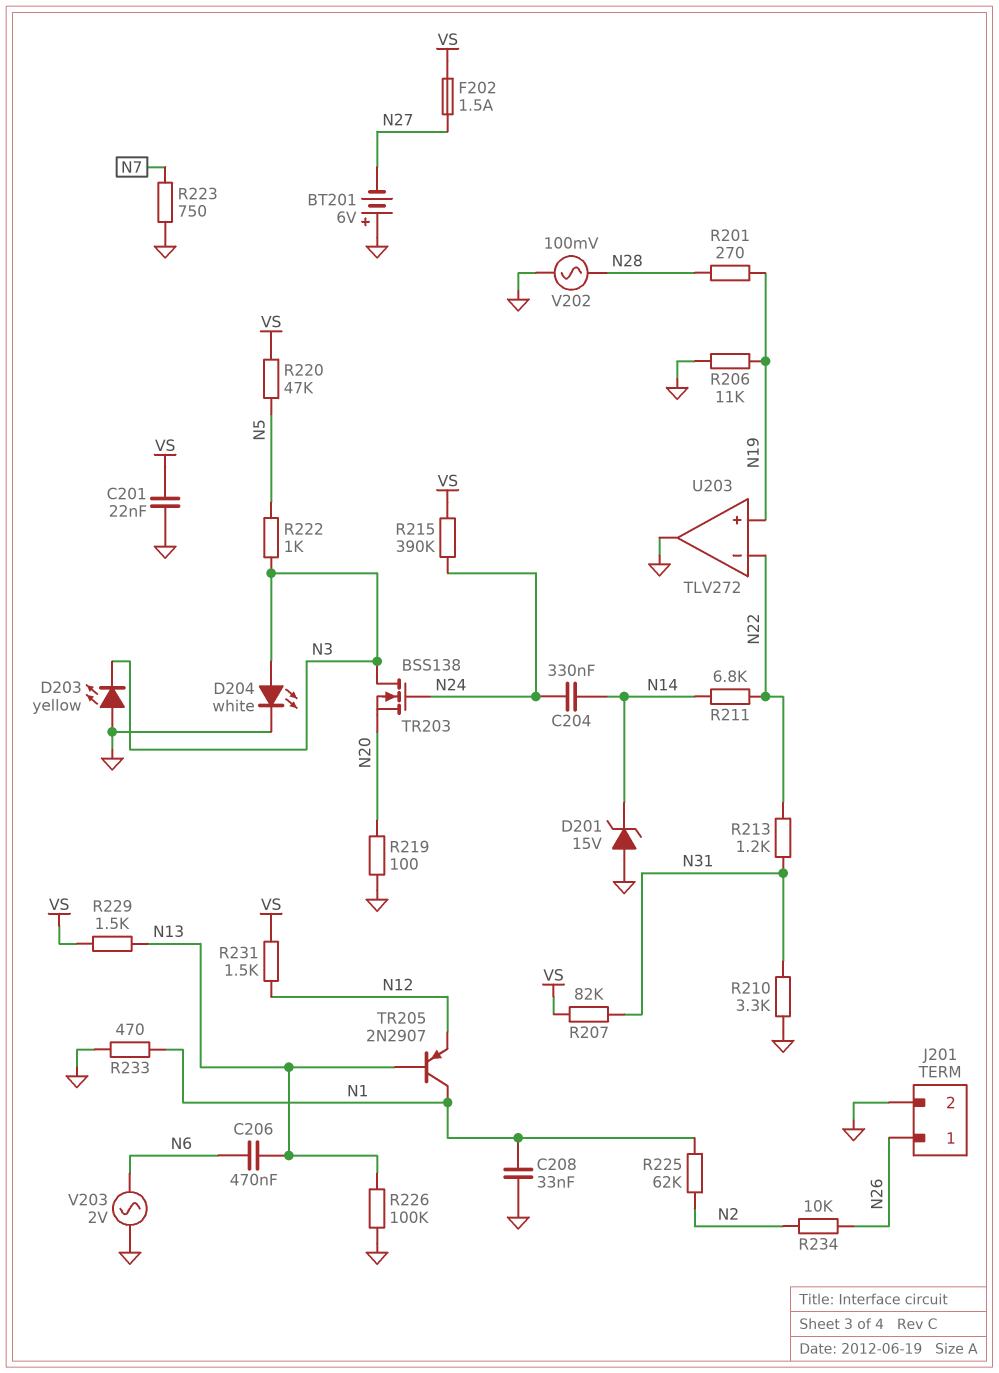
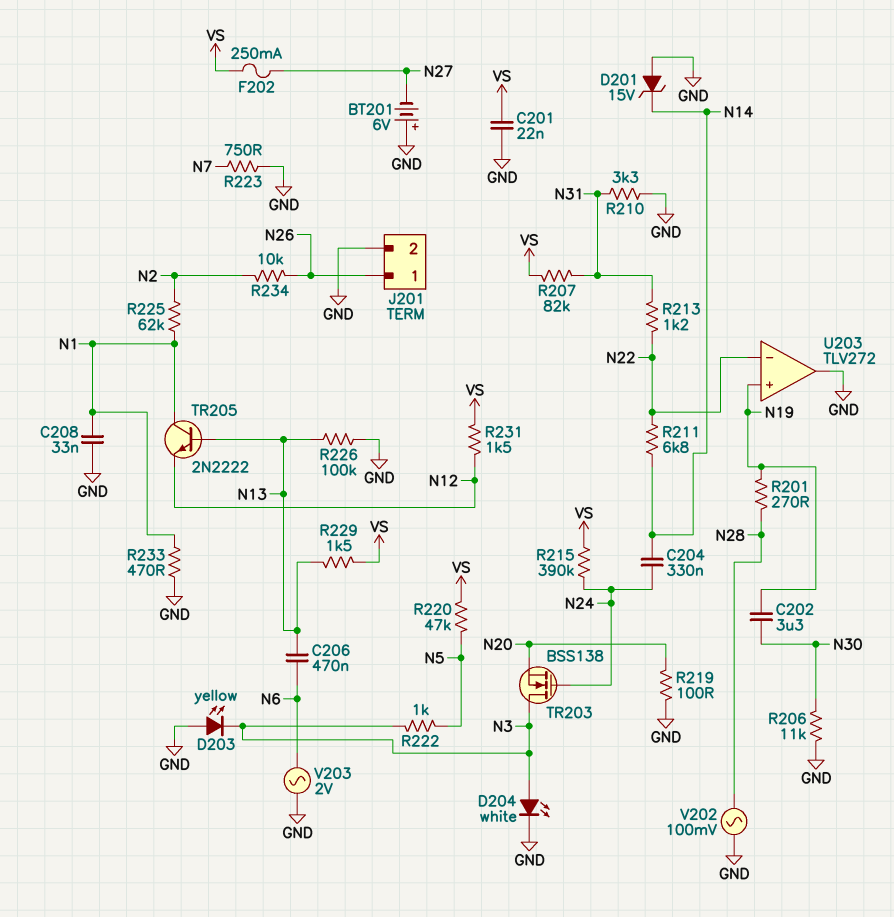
C202: none -> 3.3uF (N19, N30)
F202: 1.5A (N27, VS) -> 250mA (N27, VS)
R206: 11k (GND, N19) -> 11k (GND, N30)
TR205: PNP 2N2907 (B N13, C N1, E N12) -> NPN 2N2222 (B N13, C N1, E N12)

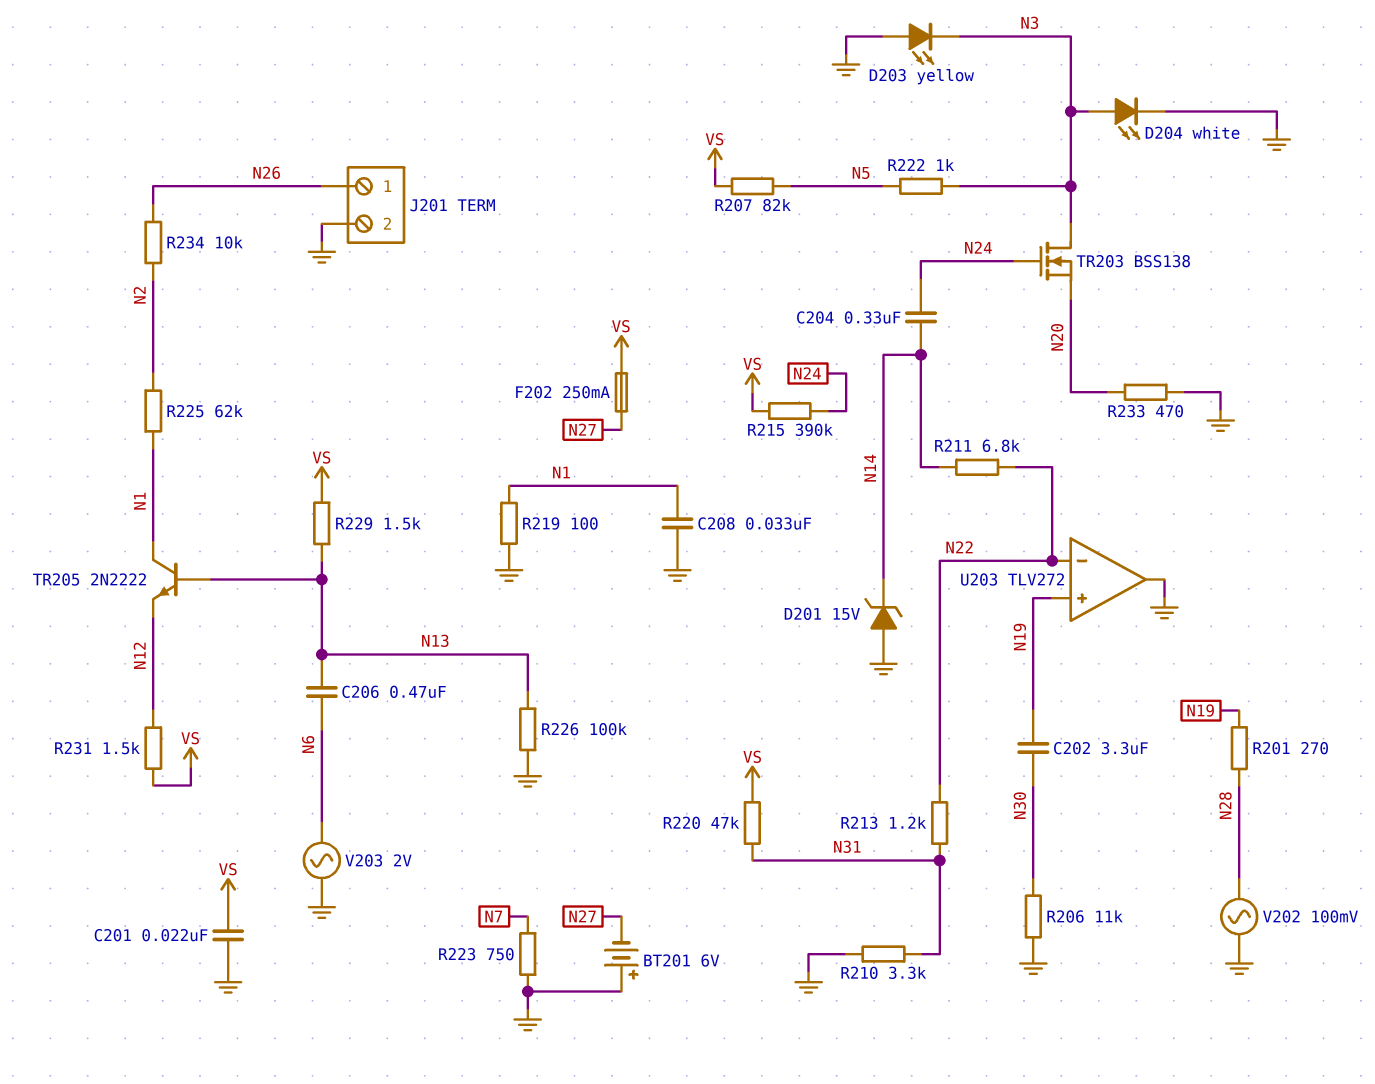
R207: 82k (N31, VS) -> 82k (N5, VS)
R219: 100 (GND, N20) -> 100 (GND, N1)
R220: 47k (N5, VS) -> 47k (N31, VS)
R233: 470 (GND, N1) -> 470 (GND, N20)

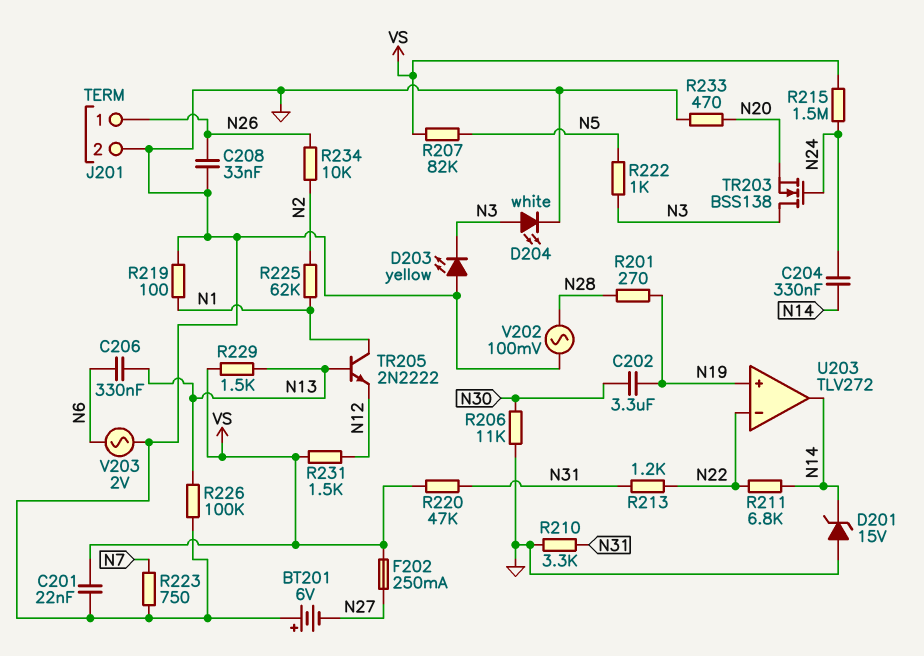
C206: 470nF (N6, N13) -> 330nF (N6, N13)
C208: 33nF (GND, N1) -> 33nF (GND, N26)
R215: 390k (N24, VS) -> 1.5M (N24, VS)
U203 pin out: GND -> N14

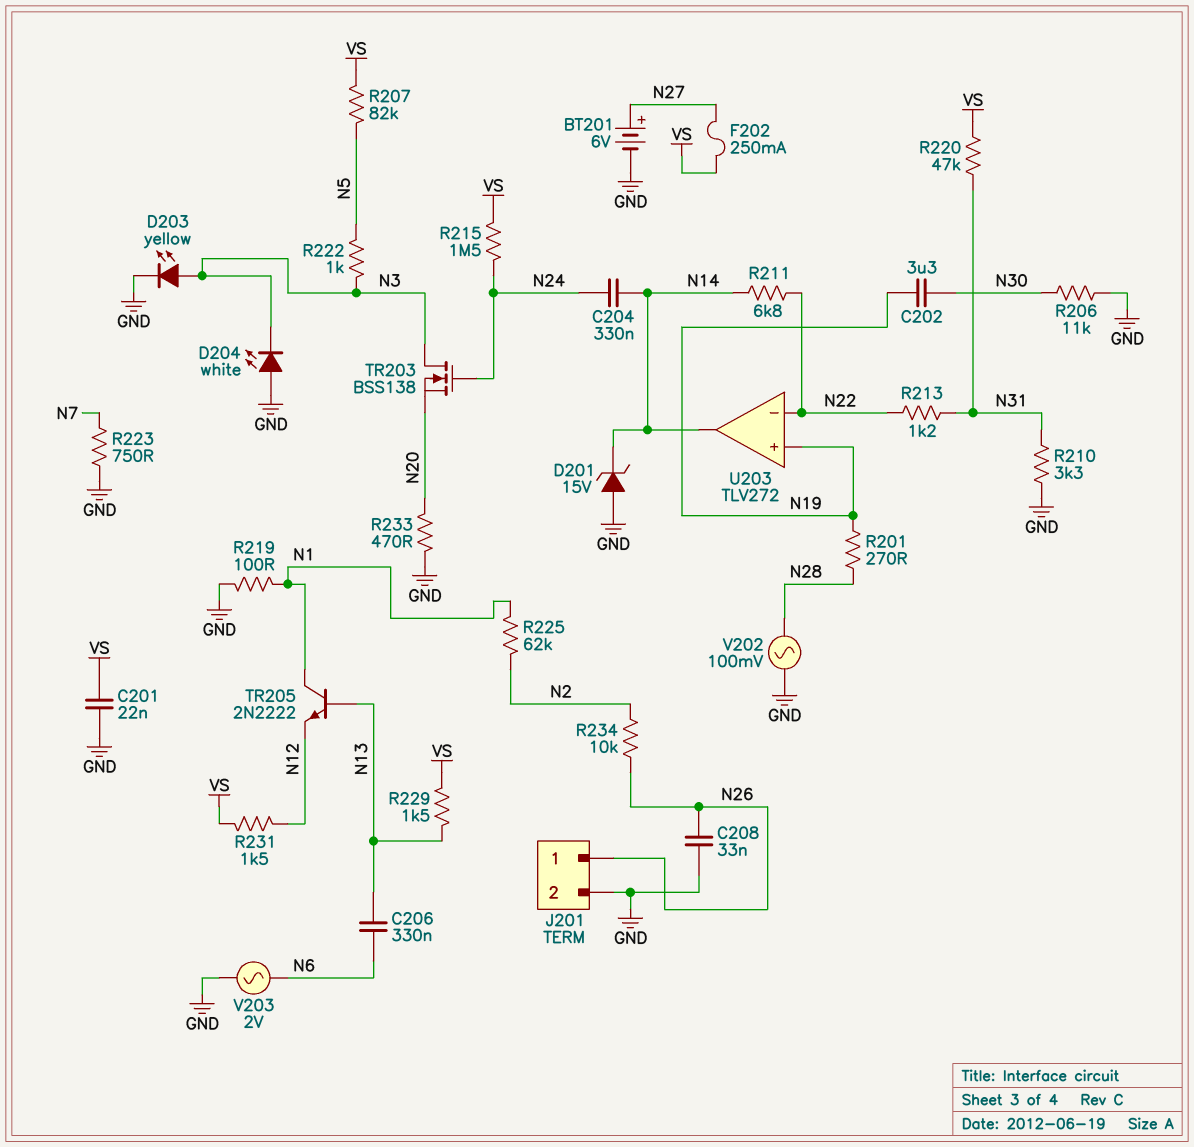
BT201: 6V (plus GND, minus N27) -> 6V (plus N27, minus GND)
D203: LED yellow (A GND, K N3) -> LED yellow (A N3, K GND)
D204: LED white (A N3, K GND) -> LED white (A GND, K N3)
R226: 100k (GND, N13) -> none

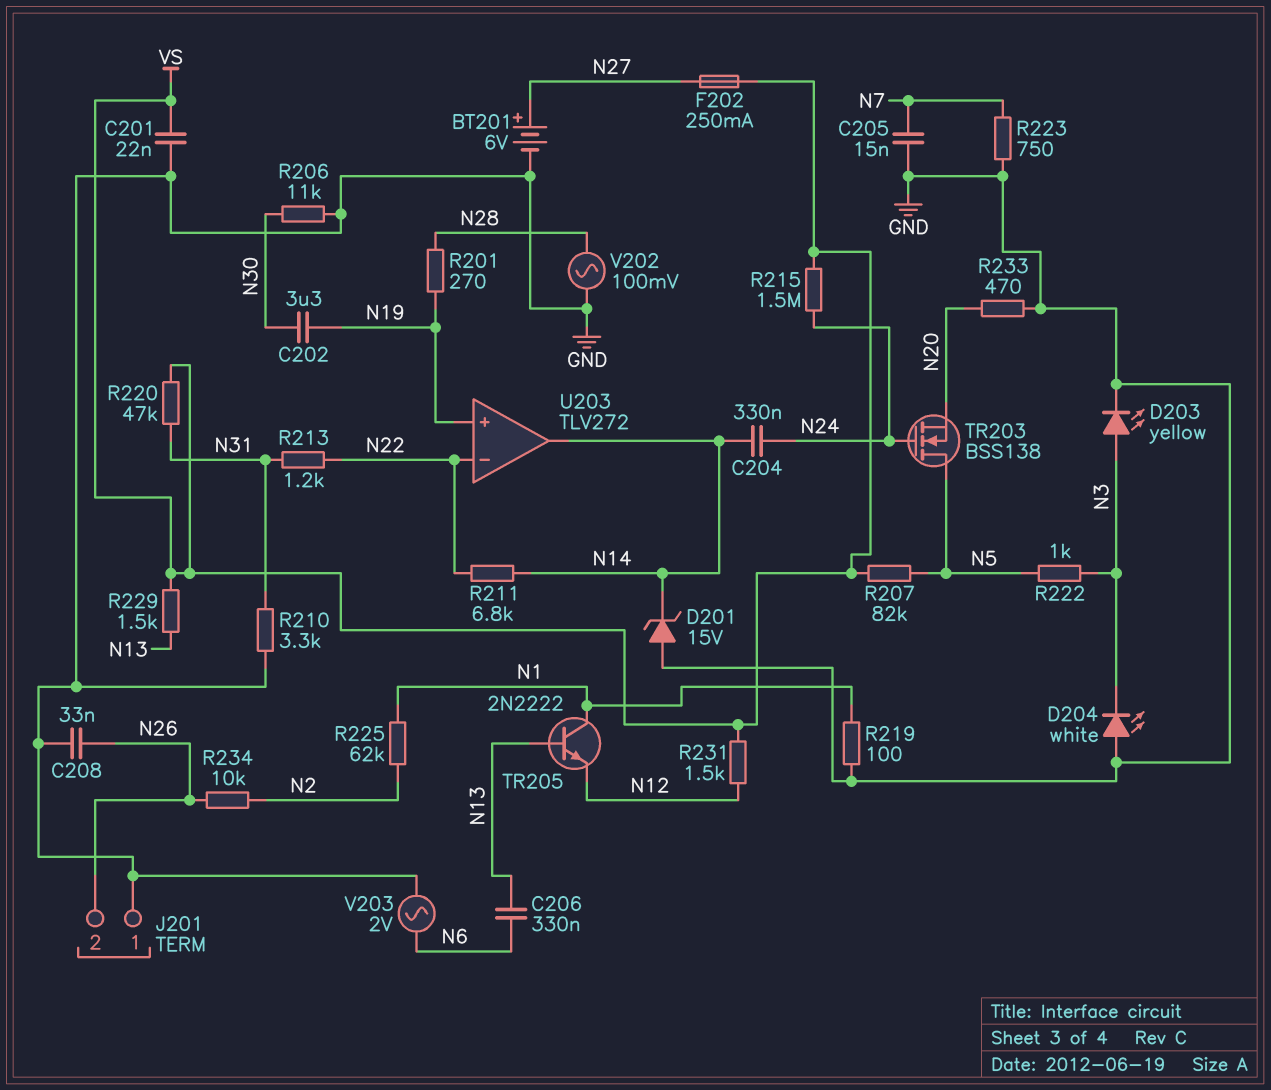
C205: none -> 15nF (GND, N7)
J201 pin 1: N26 -> GND
J201 pin 2: GND -> N26
TR203: NMOS BSS138 (G N24, D N3, S N20) -> NMOS BSS138 (G N24, D N5, S N20)

